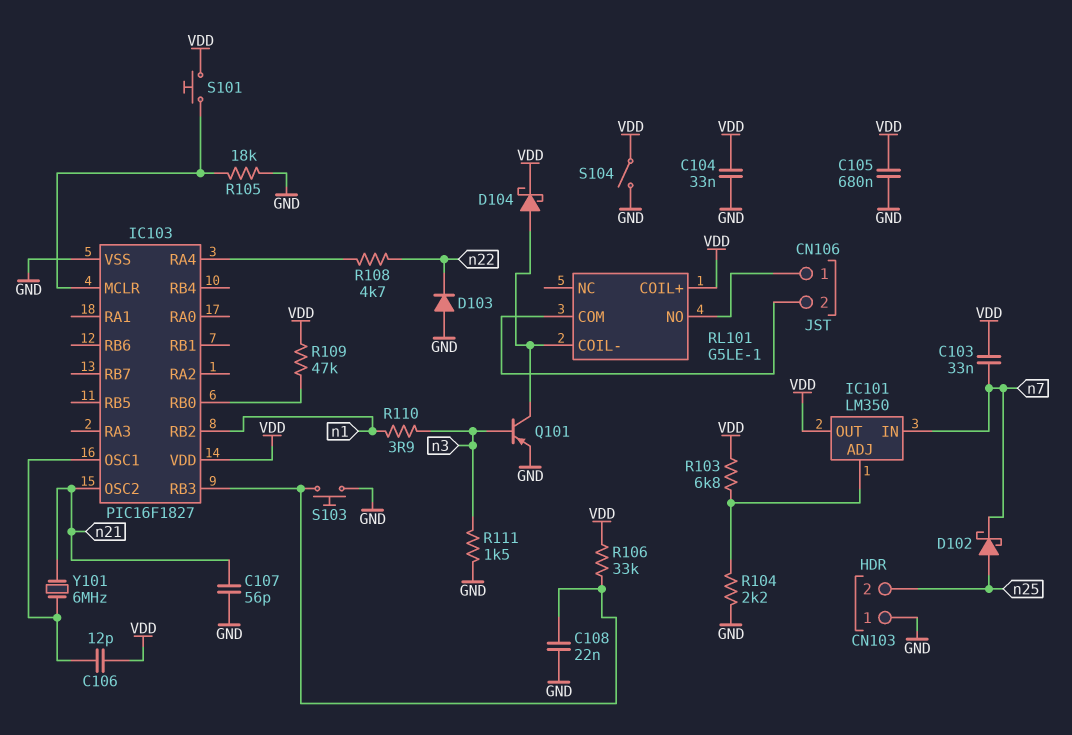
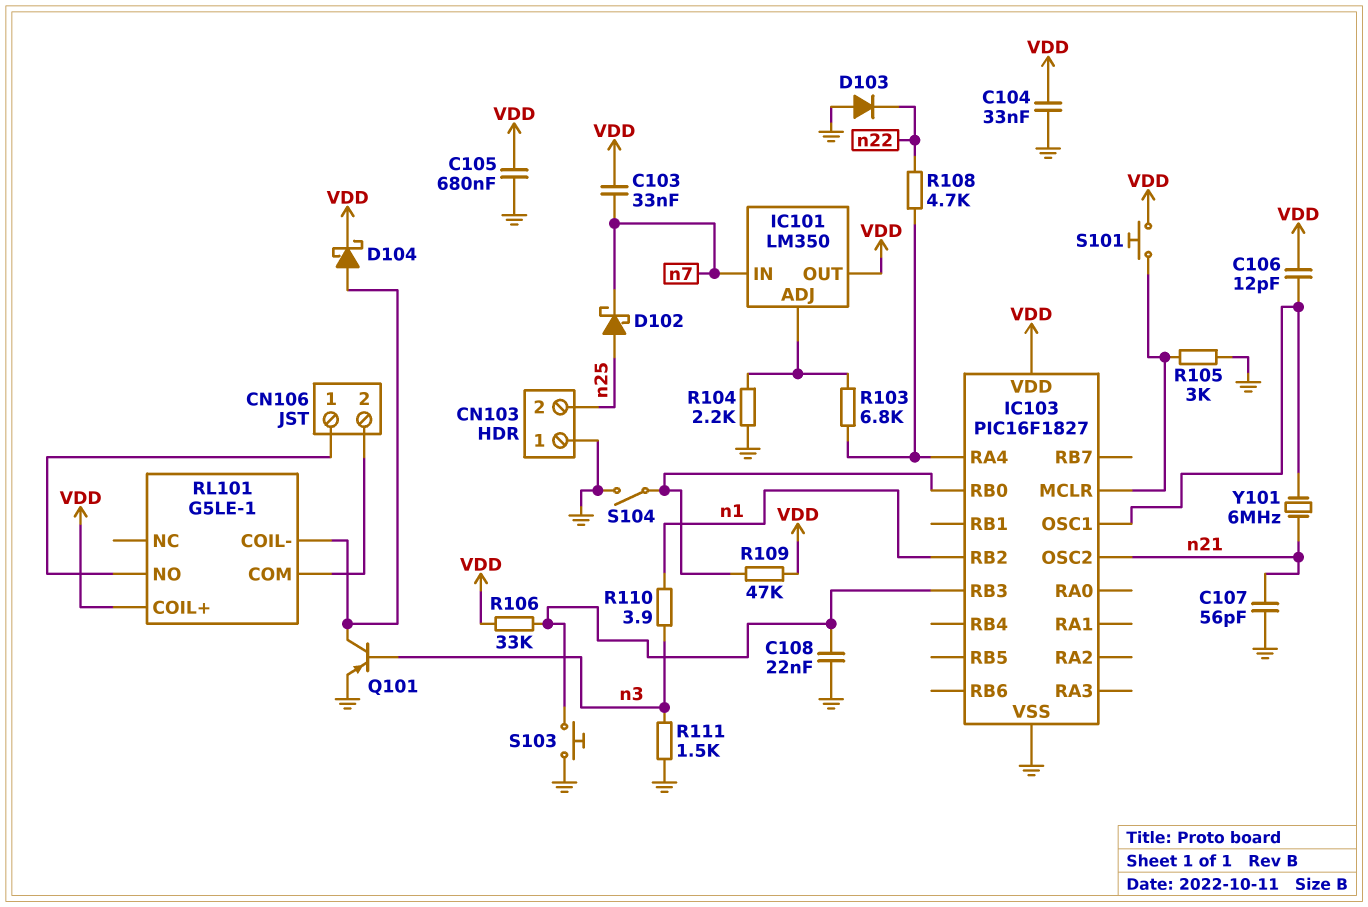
R103: 6.8k (IC101/ADJ, VDD) -> 6.8k (IC101/ADJ, IC103/RA4)
R105: 18k (GND, IC103/MCLR) -> 3k (GND, IC103/MCLR)
S104: switch (GND, VDD) -> switch (GND, IC103/RB0)

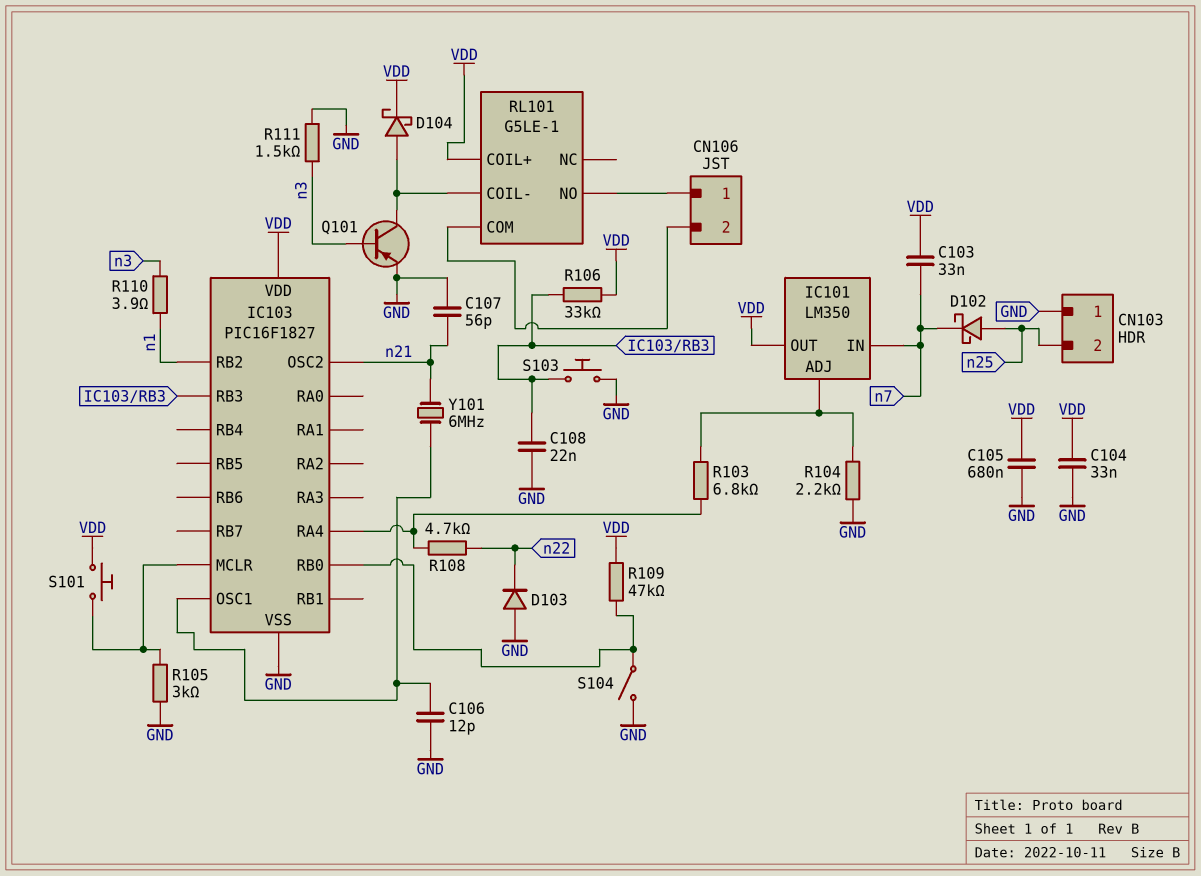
C106: 12pF (IC103/OSC1, VDD) -> 12pF (GND, IC103/OSC1)

